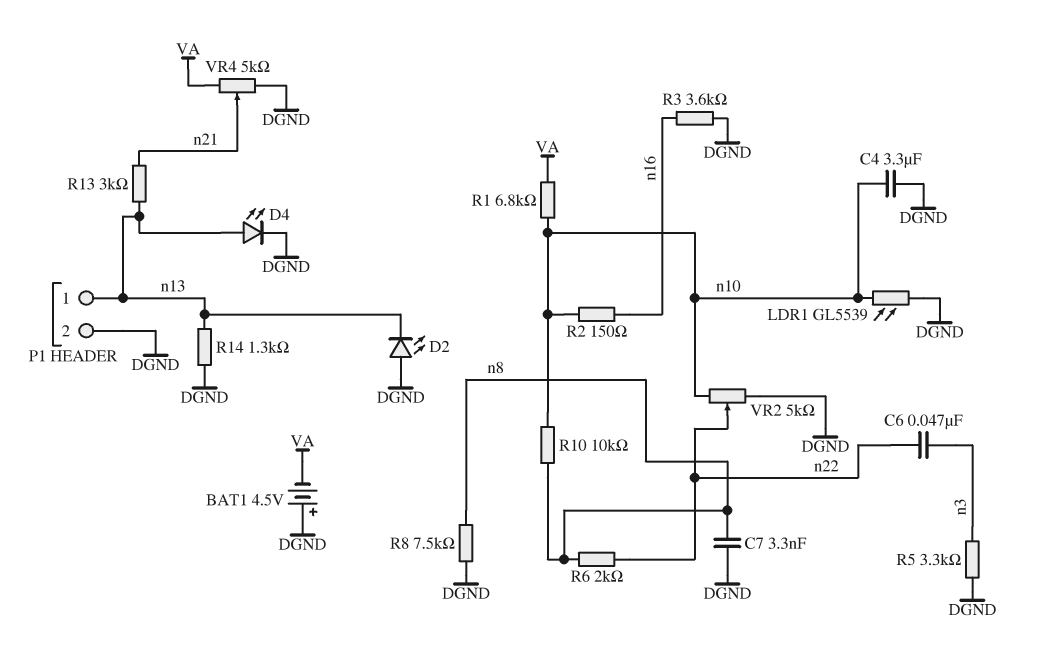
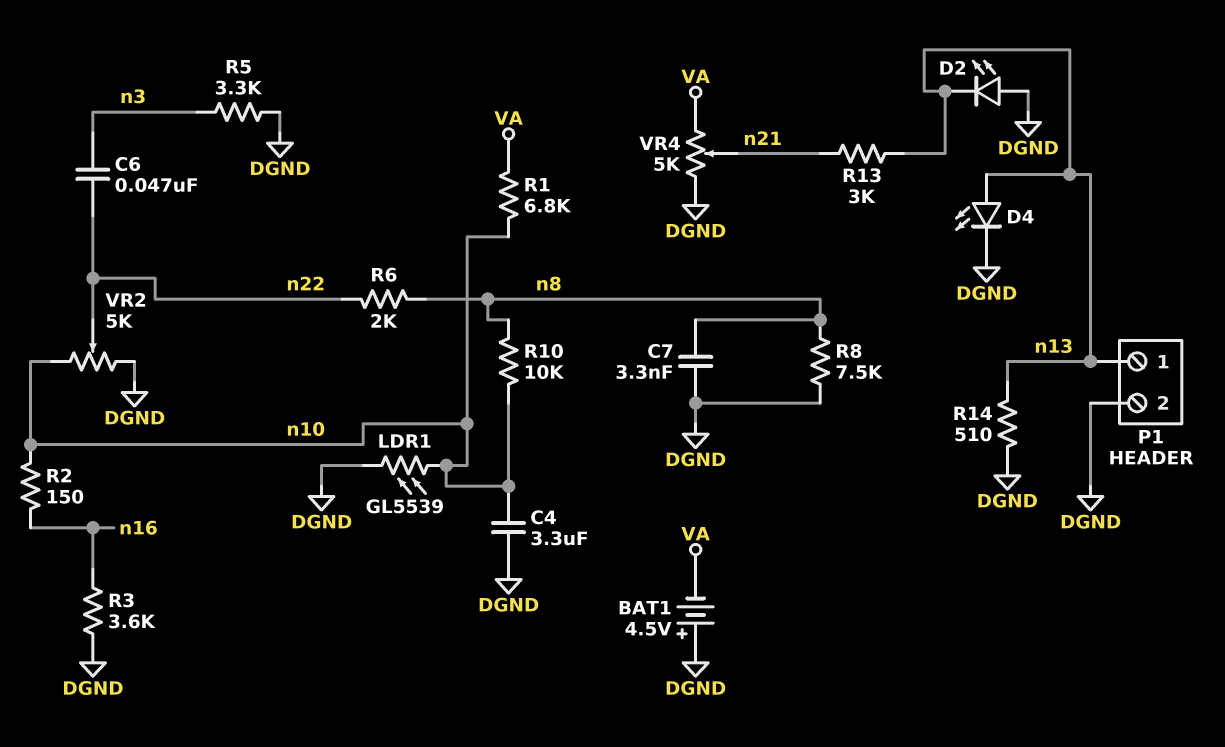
R14: 1.3k (DGND, n13) -> 510 (DGND, n13)

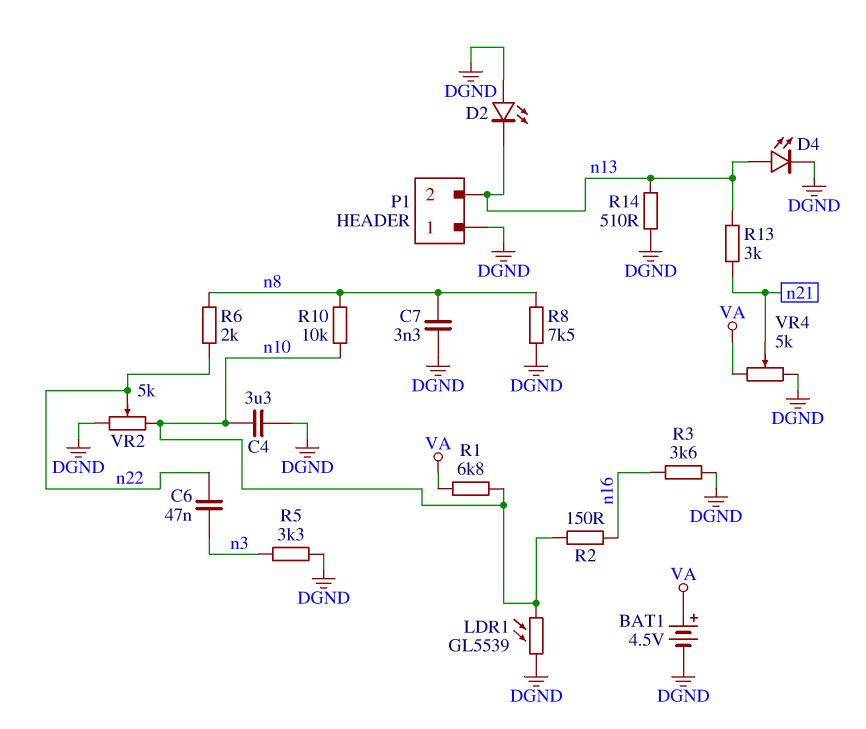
BAT1: 4.5V (plus DGND, minus VA) -> 4.5V (plus VA, minus DGND)
P1 pin 1: n13 -> DGND
P1 pin 2: DGND -> n13

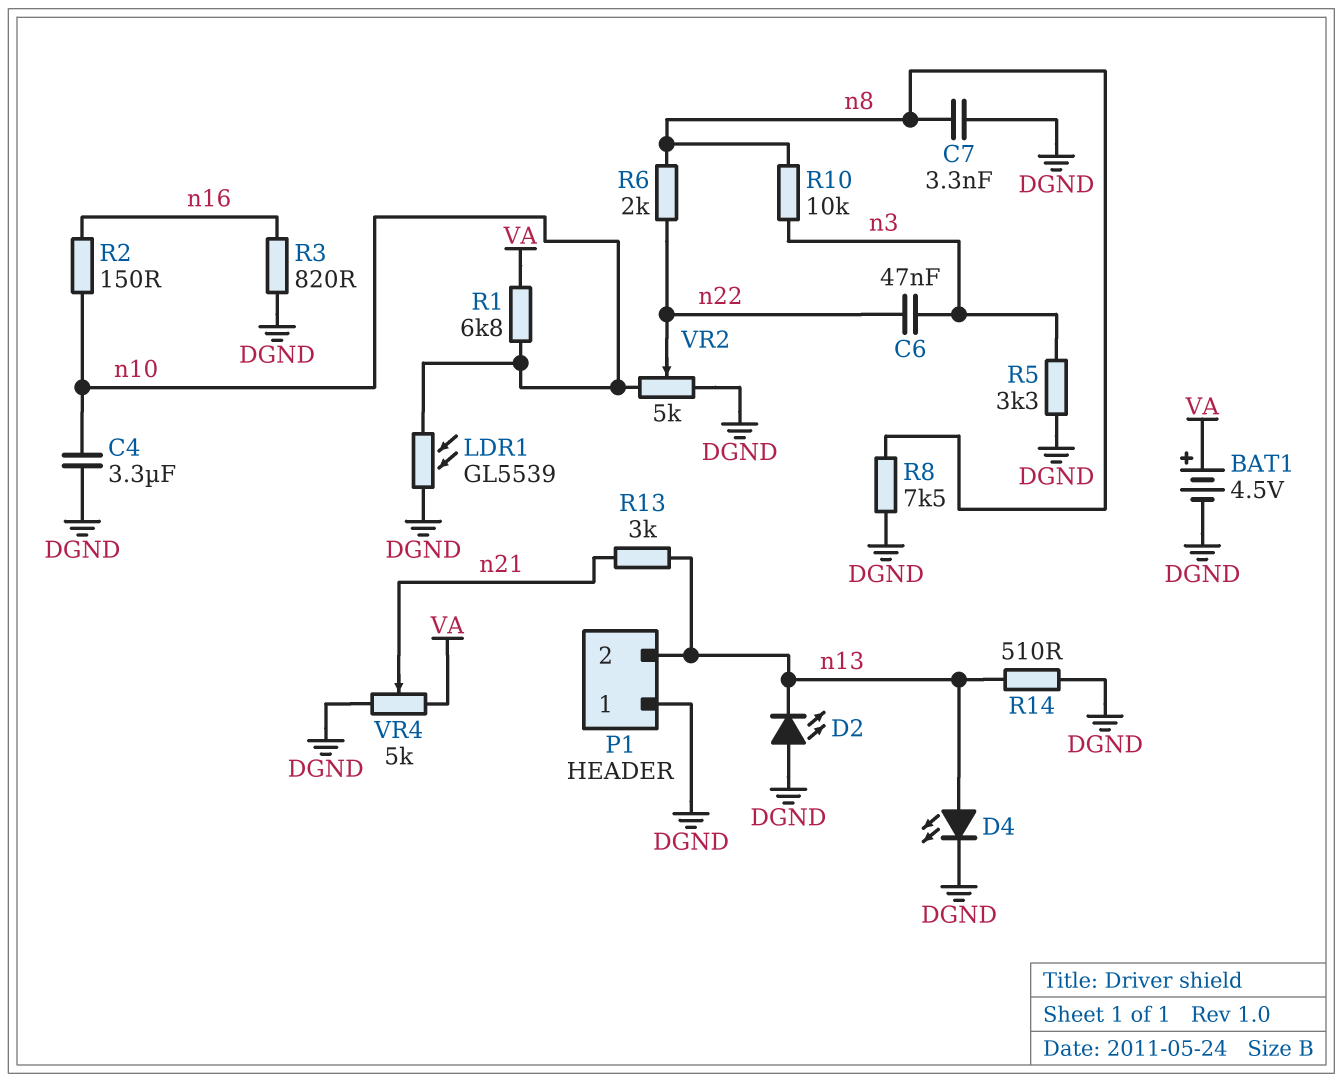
R3: 3.6k (DGND, n16) -> 820 (DGND, n16)
R10: 10k (n8, n10) -> 10k (n3, n8)

